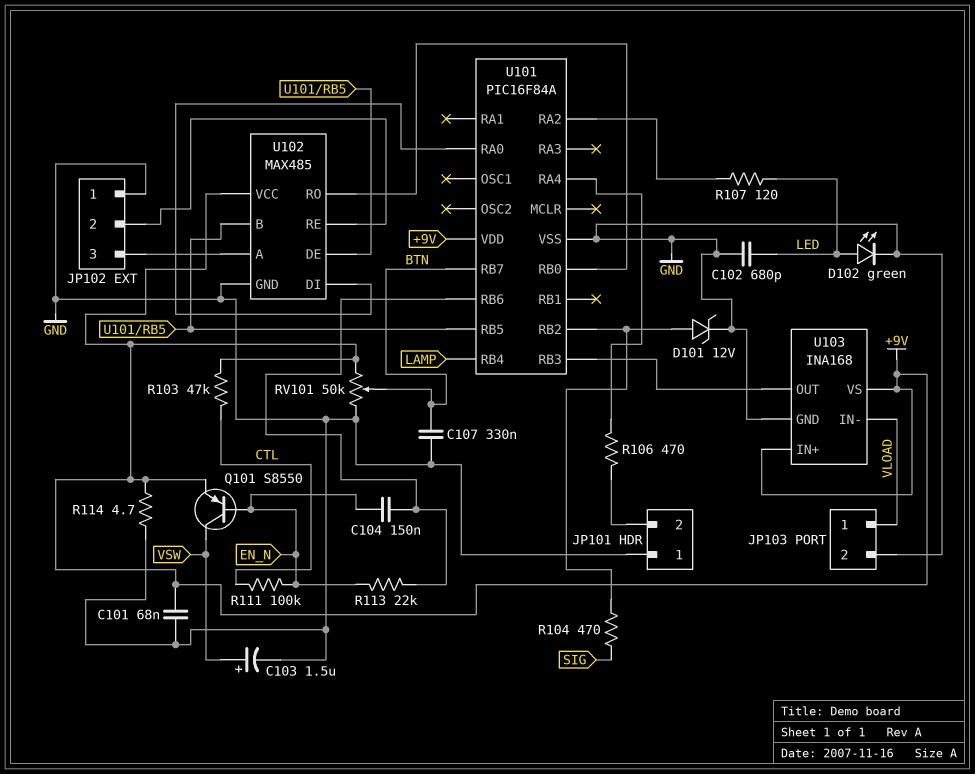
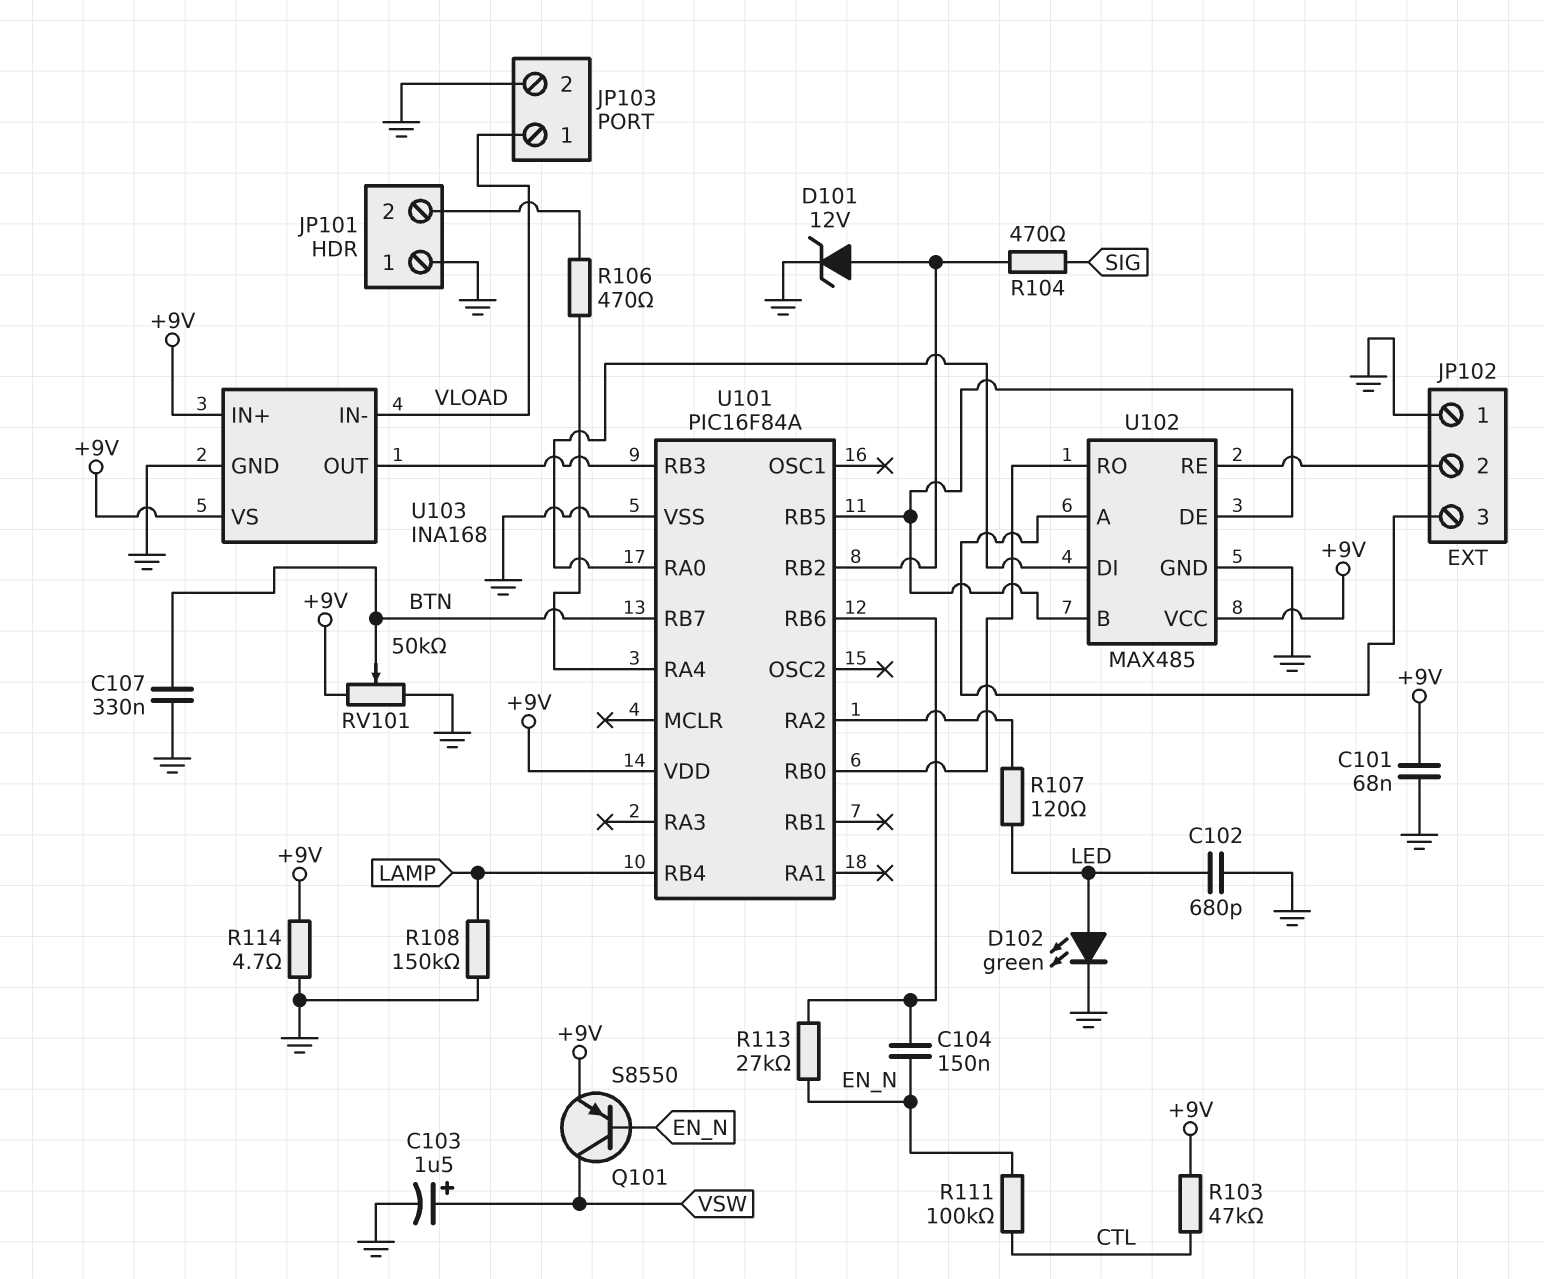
R108: none -> 150k (GND, LAMP)
R113: 22k (EN_N, U101/RB6) -> 27k (EN_N, U101/RB6)

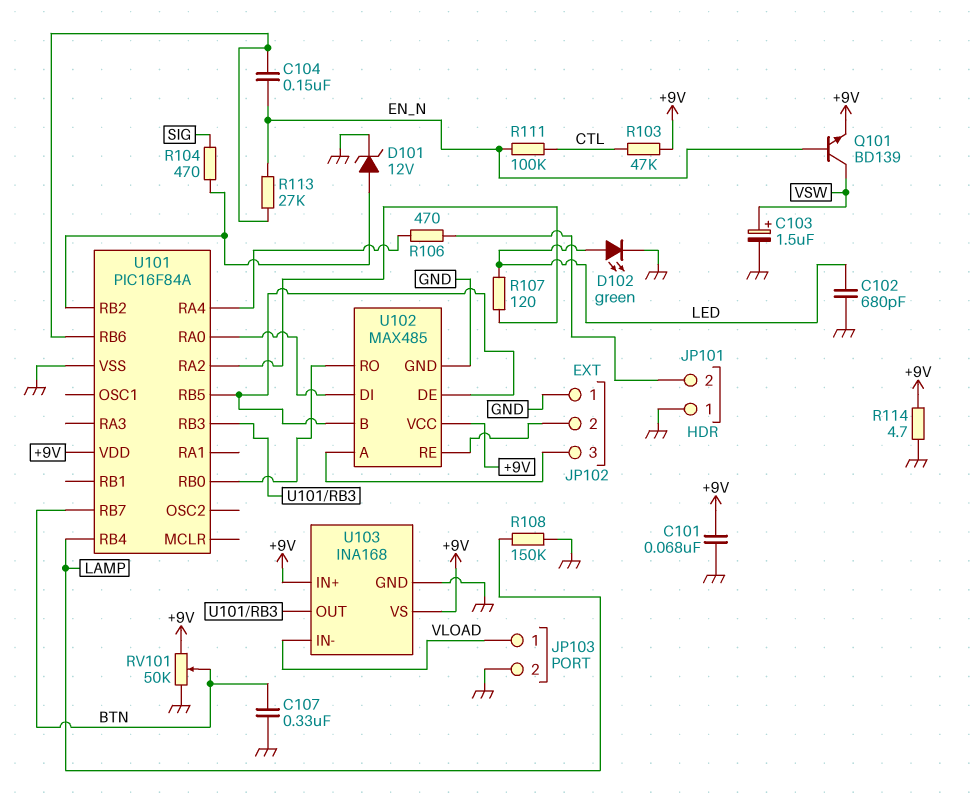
Q101: PNP S8550 (B EN_N, C VSW, E +9V) -> NPN BD139 (B EN_N, C VSW, E +9V)

